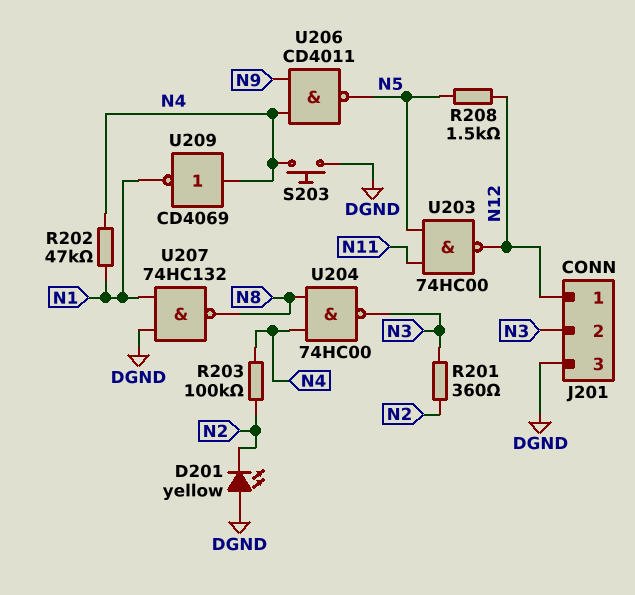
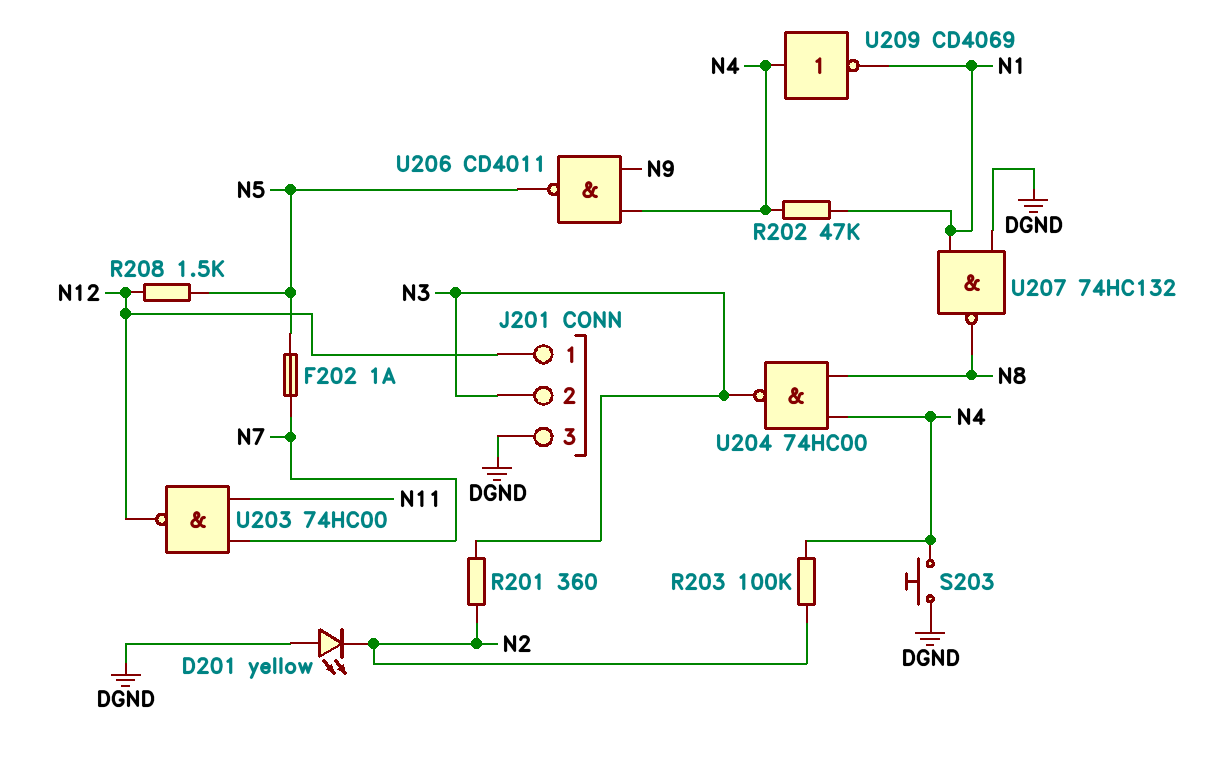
F202: none -> 1A (N5, N7)
U203: NAND 74HC00 (in N5, in N11, out N12) -> NAND 74HC00 (in N7, in N11, out N12)

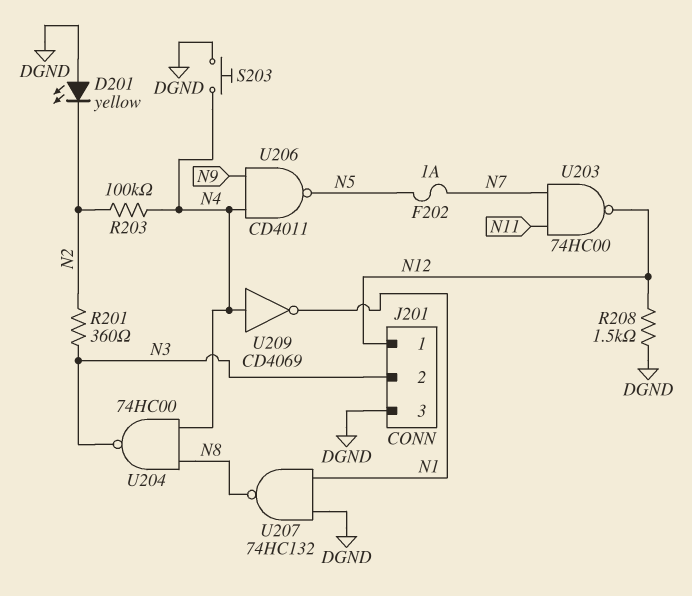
R202: 47k (N1, N4) -> none
R208: 1.5k (N5, N12) -> 1.5k (DGND, N12)

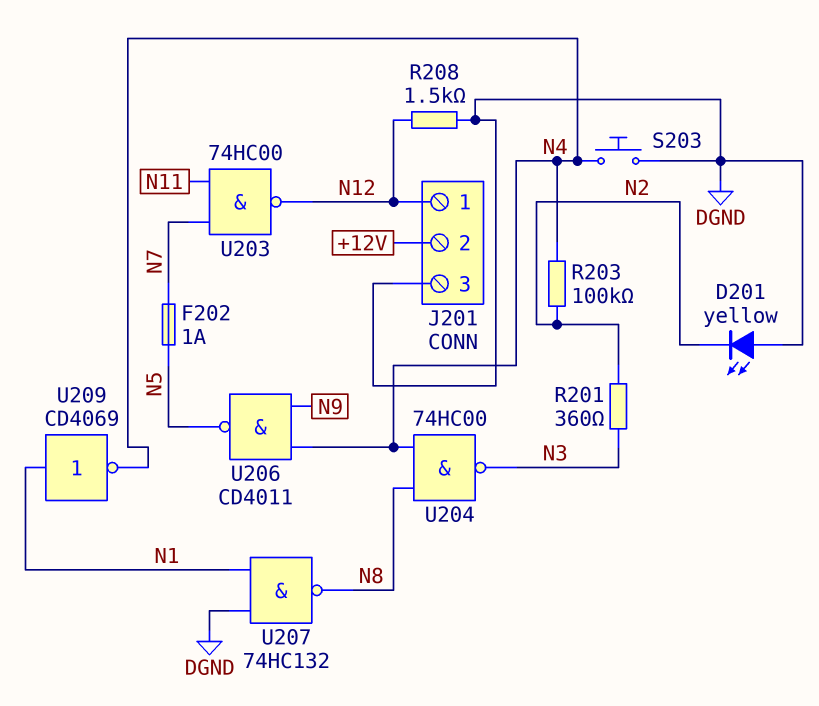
J201 pin 2: N3 -> +12V
U209: NOT CD4069 (in N4, out N1) -> NOT CD4069 (in N1, out N4)

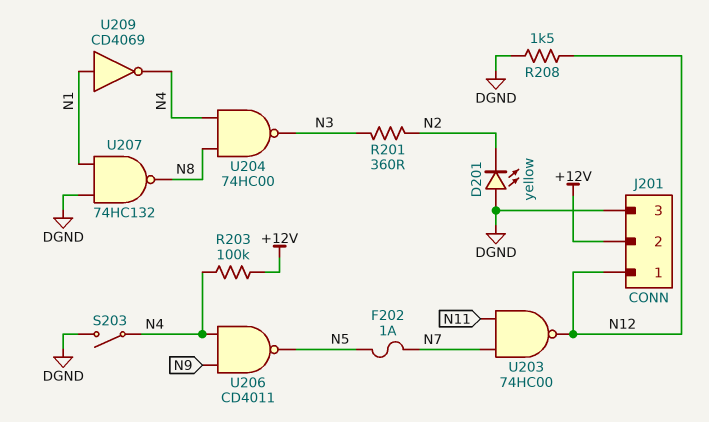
R203: 100k (N2, N4) -> 100k (+12V, N4)
S203: button (DGND, N4) -> switch (DGND, N4)

